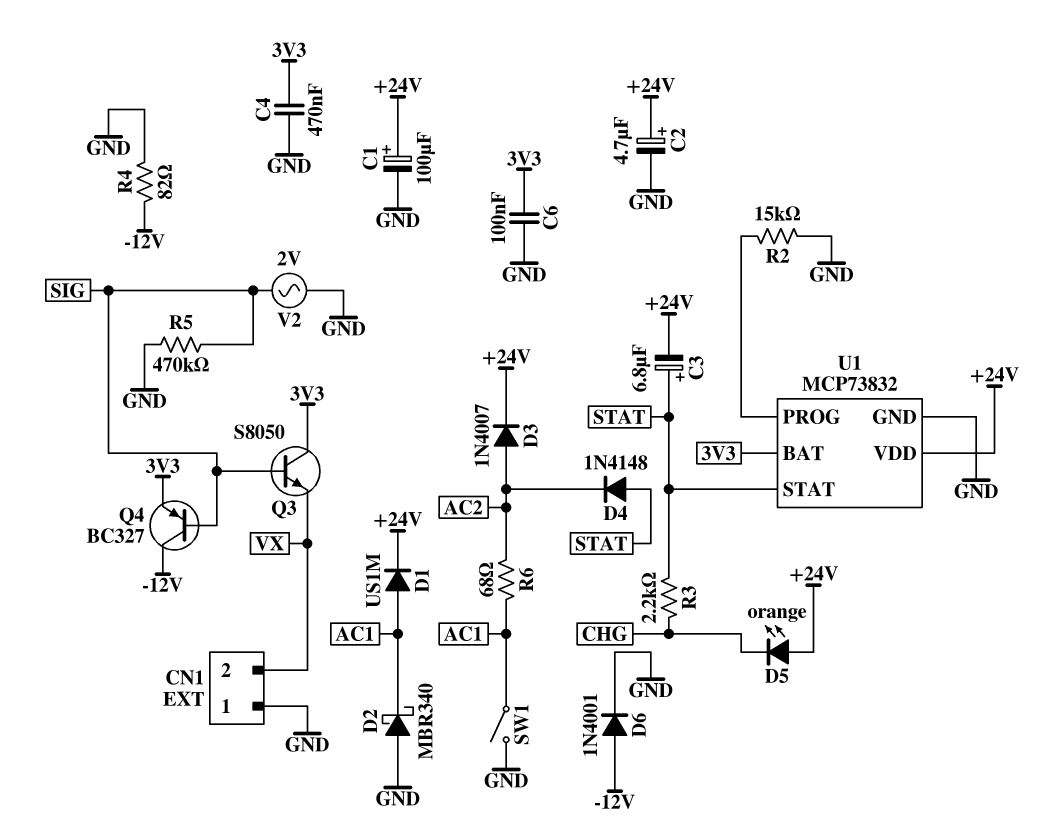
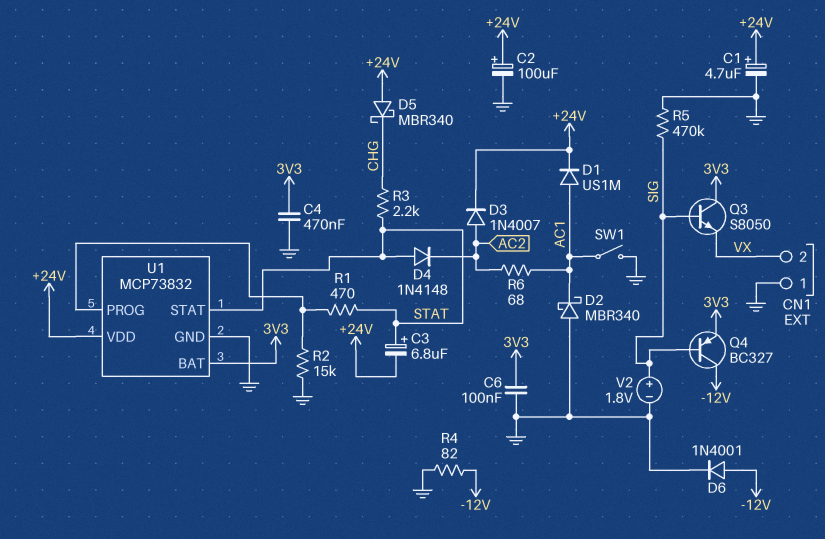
C1: 100uF (plus +24V, minus GND) -> 4.7uF (plus +24V, minus GND)
C2: 4.7uF (plus +24V, minus GND) -> 100uF (plus +24V, minus GND)
D5: LED orange (A +24V, K CHG) -> schottky MBR340 (A +24V, K CHG)
R1: none -> 470 (STAT, U1/PROG)
V2: AC 2V (GND, SIG) -> 1.8V (plus SIG, minus GND)

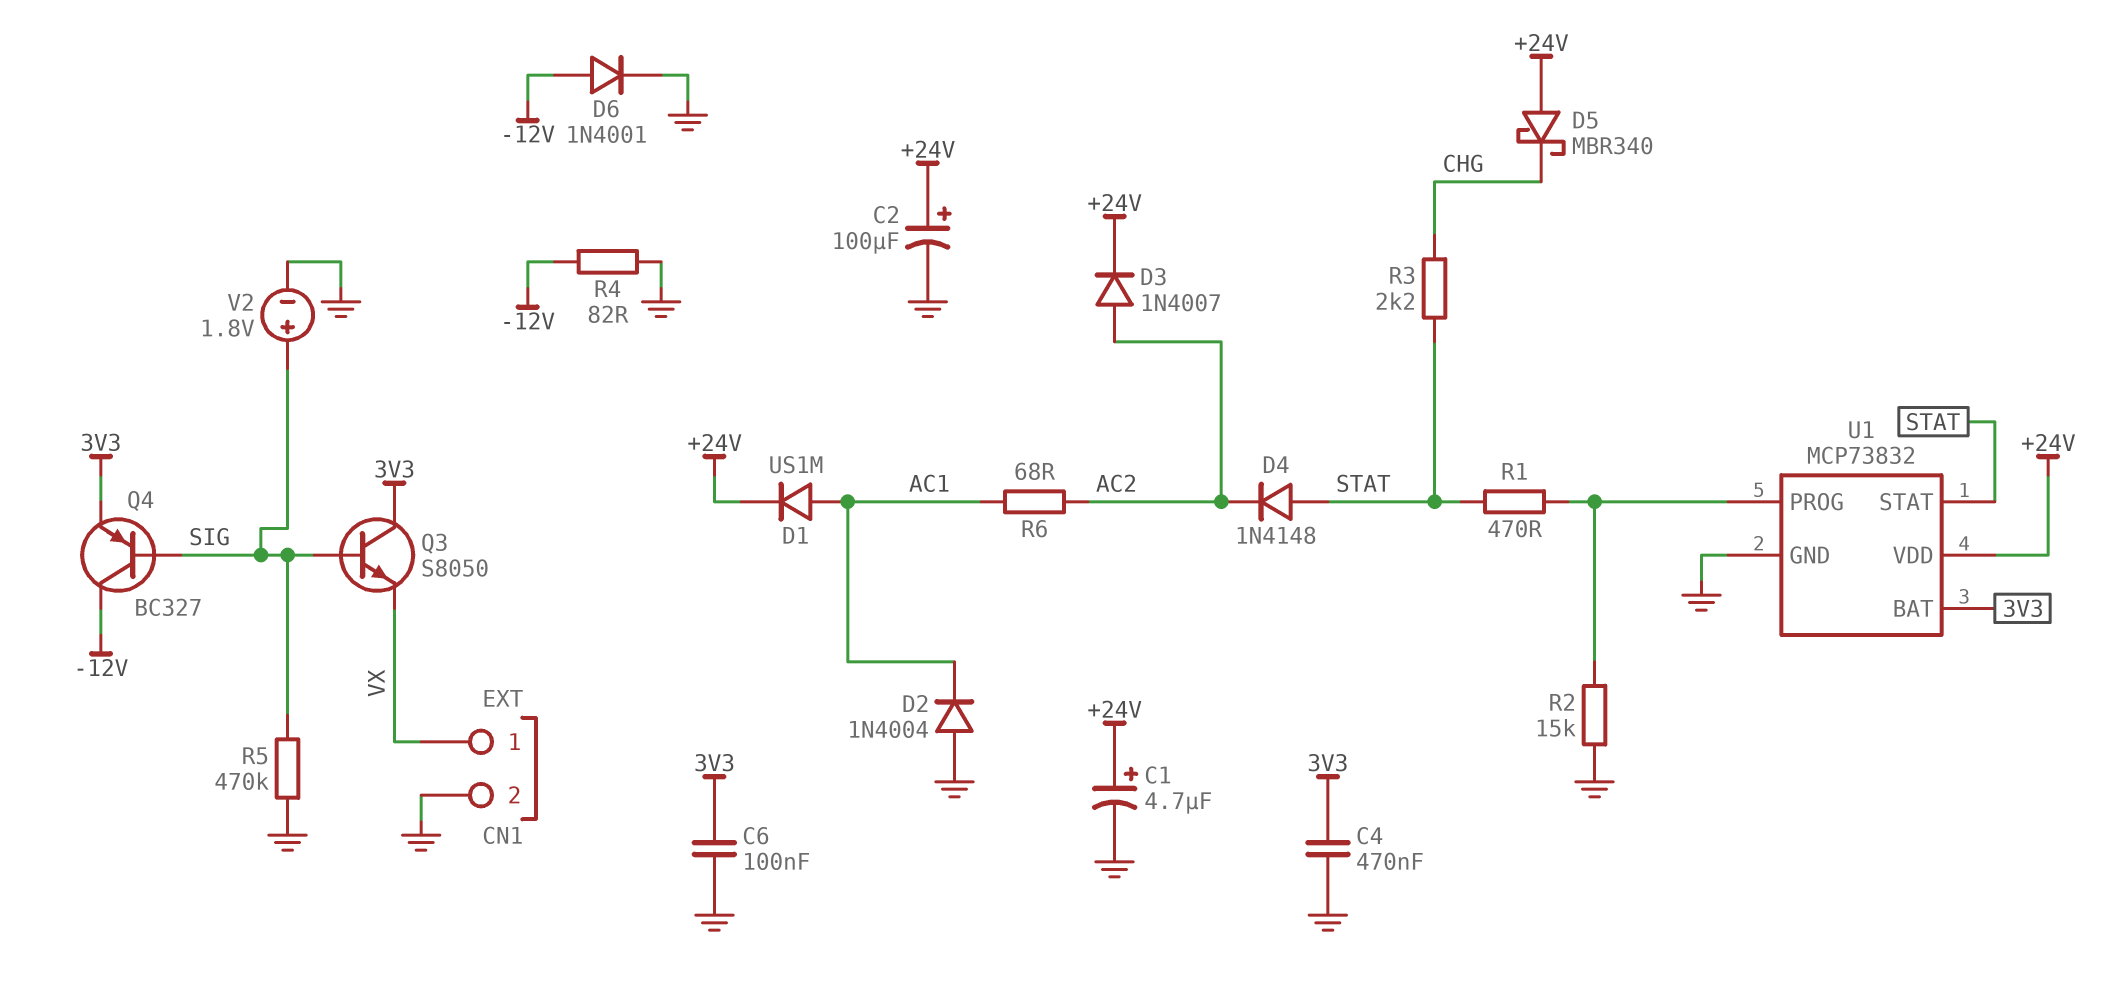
C3: 6.8uF (plus STAT, minus +24V) -> none
CN1 pin 1: GND -> VX
CN1 pin 2: VX -> GND
D2: schottky MBR340 (A GND, K AC1) -> diode 1N4004 (A GND, K AC1)
SW1: switch (AC1, GND) -> none

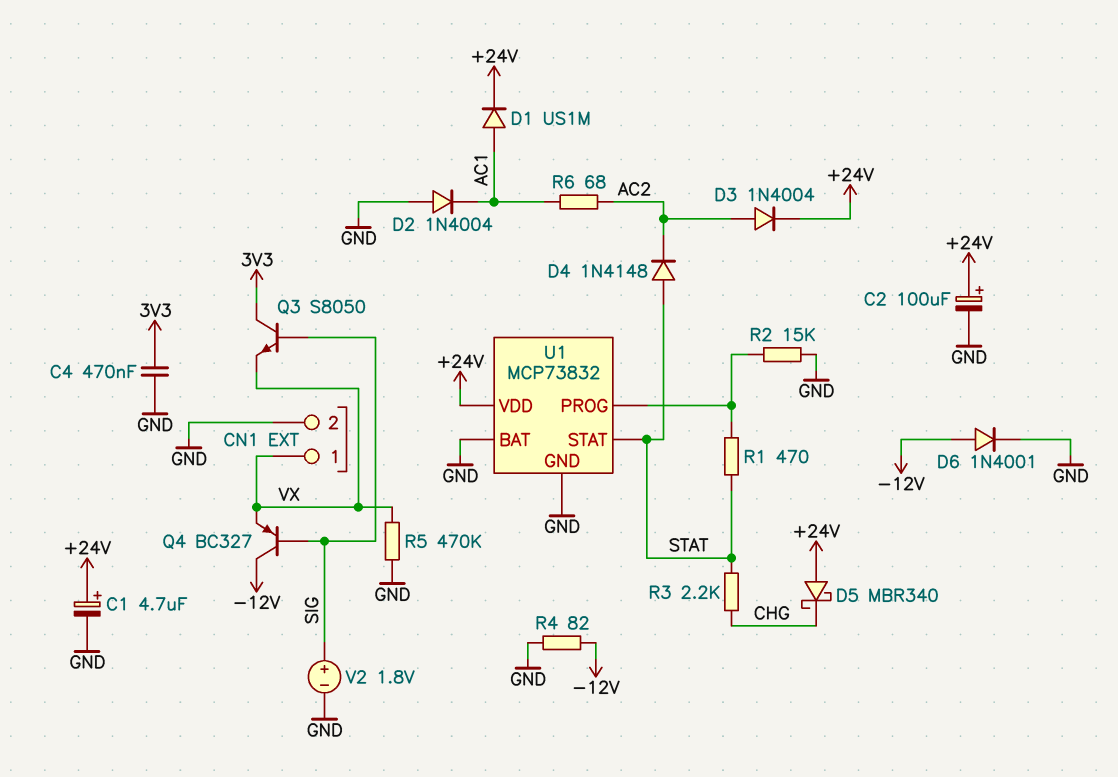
C6: 100nF (3V3, GND) -> none
D3: diode 1N4007 (A AC2, K +24V) -> diode 1N4004 (A AC2, K +24V)
Q4: PNP BC327 (B SIG, C -12V, E 3V3) -> PNP BC327 (B SIG, C -12V, E VX)
R5: 470k (GND, SIG) -> 470k (GND, VX)
U1 pin BAT: 3V3 -> GND

